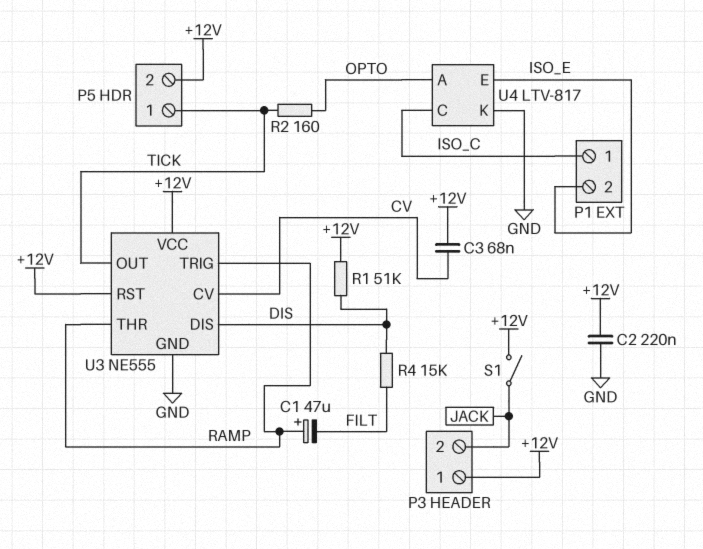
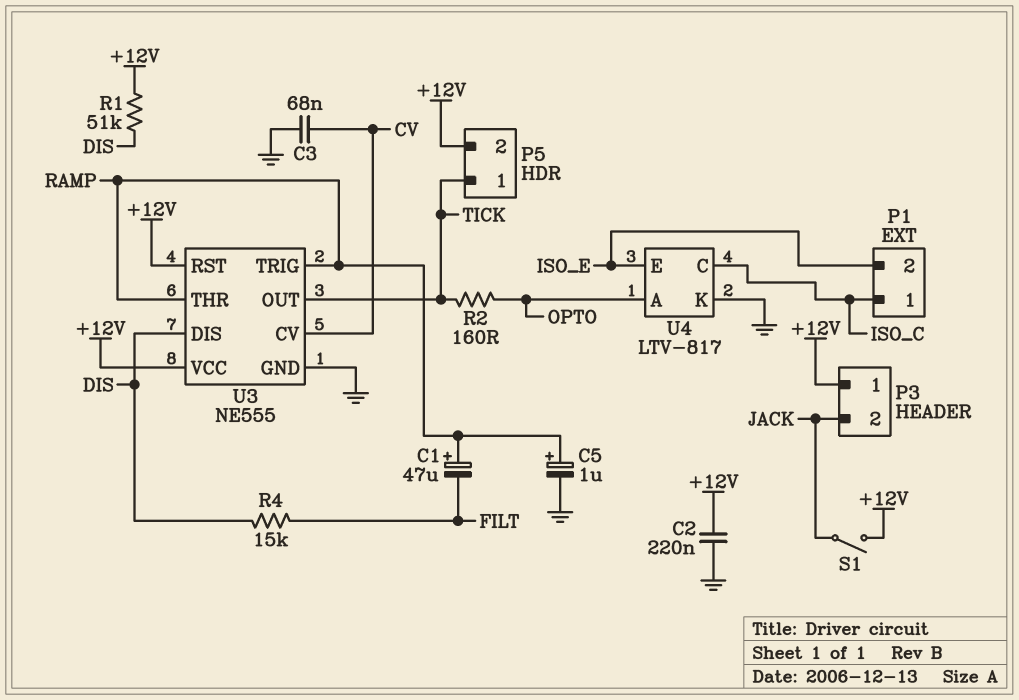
C3: 68nF (+12V, CV) -> 68nF (CV, GND)
C5: none -> 1uF (plus RAMP, minus GND)

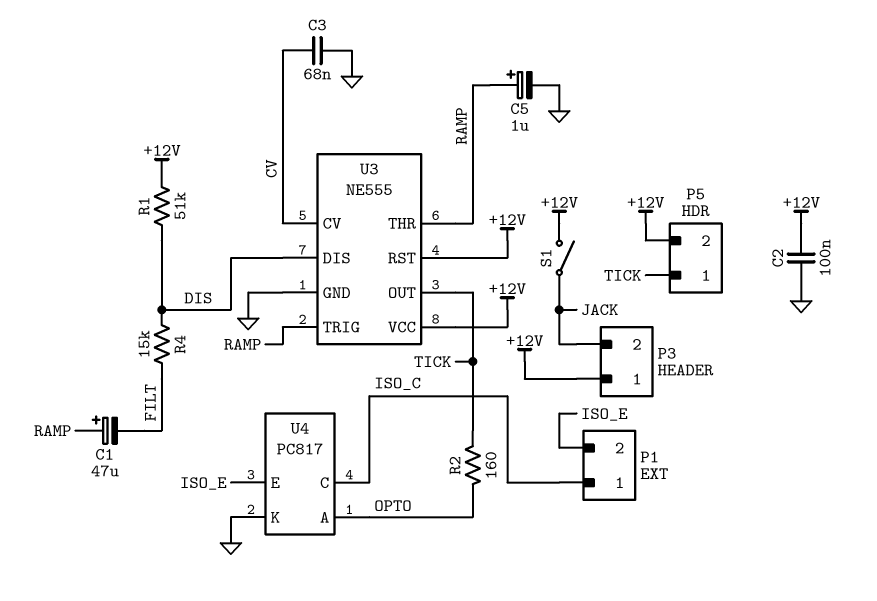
C2: 220nF (+12V, GND) -> 100nF (+12V, GND)
U4: LTV-817 -> PC817

